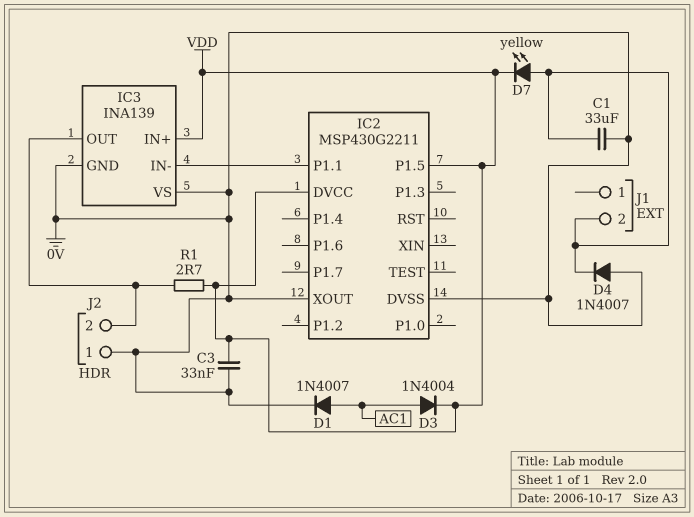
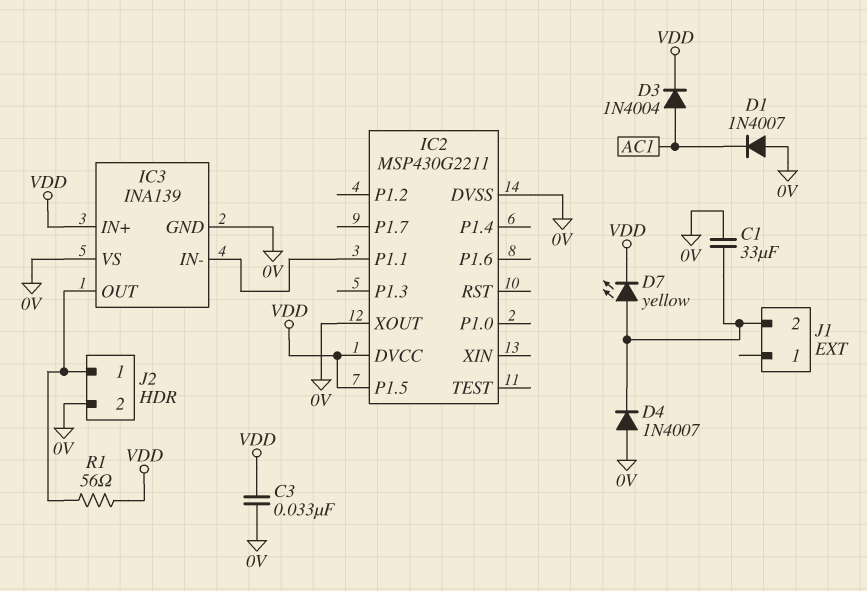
D1: diode 1N4007 (A AC1, K 0V) -> diode 1N4007 (A 0V, K AC1)
J2 pin 1: 0V -> IC3/OUT
J2 pin 2: IC3/OUT -> 0V
R1: 2.7 (IC3/OUT, VDD) -> 56 (IC3/OUT, VDD)

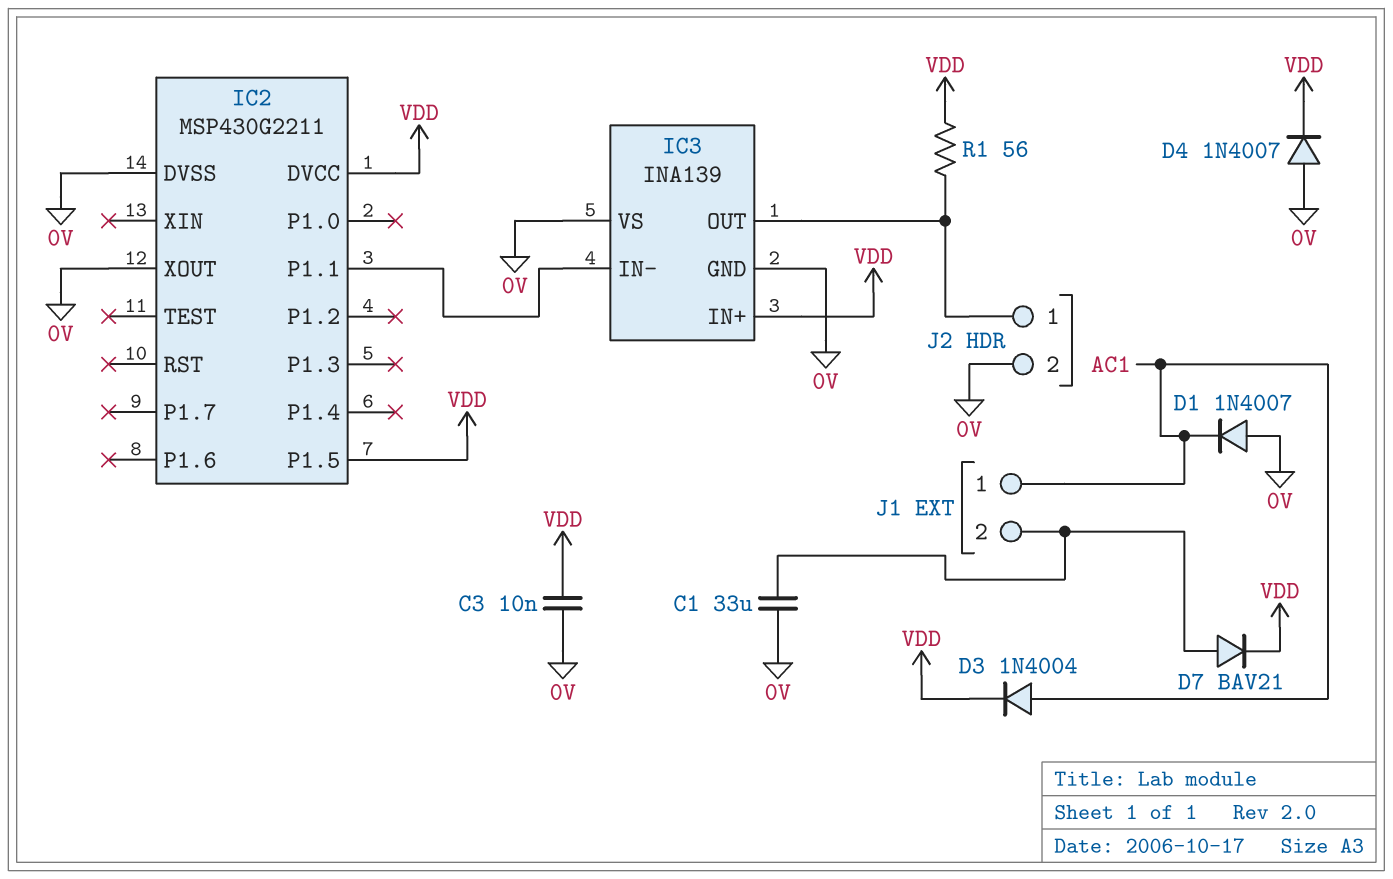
C3: 33nF (0V, VDD) -> 10nF (0V, VDD)
D4: diode 1N4007 (A 0V, K J1/2) -> diode 1N4007 (A 0V, K VDD)
D7: LED yellow (A J1/2, K VDD) -> diode BAV21 (A J1/2, K VDD)
J1 pin 1: none -> AC1

